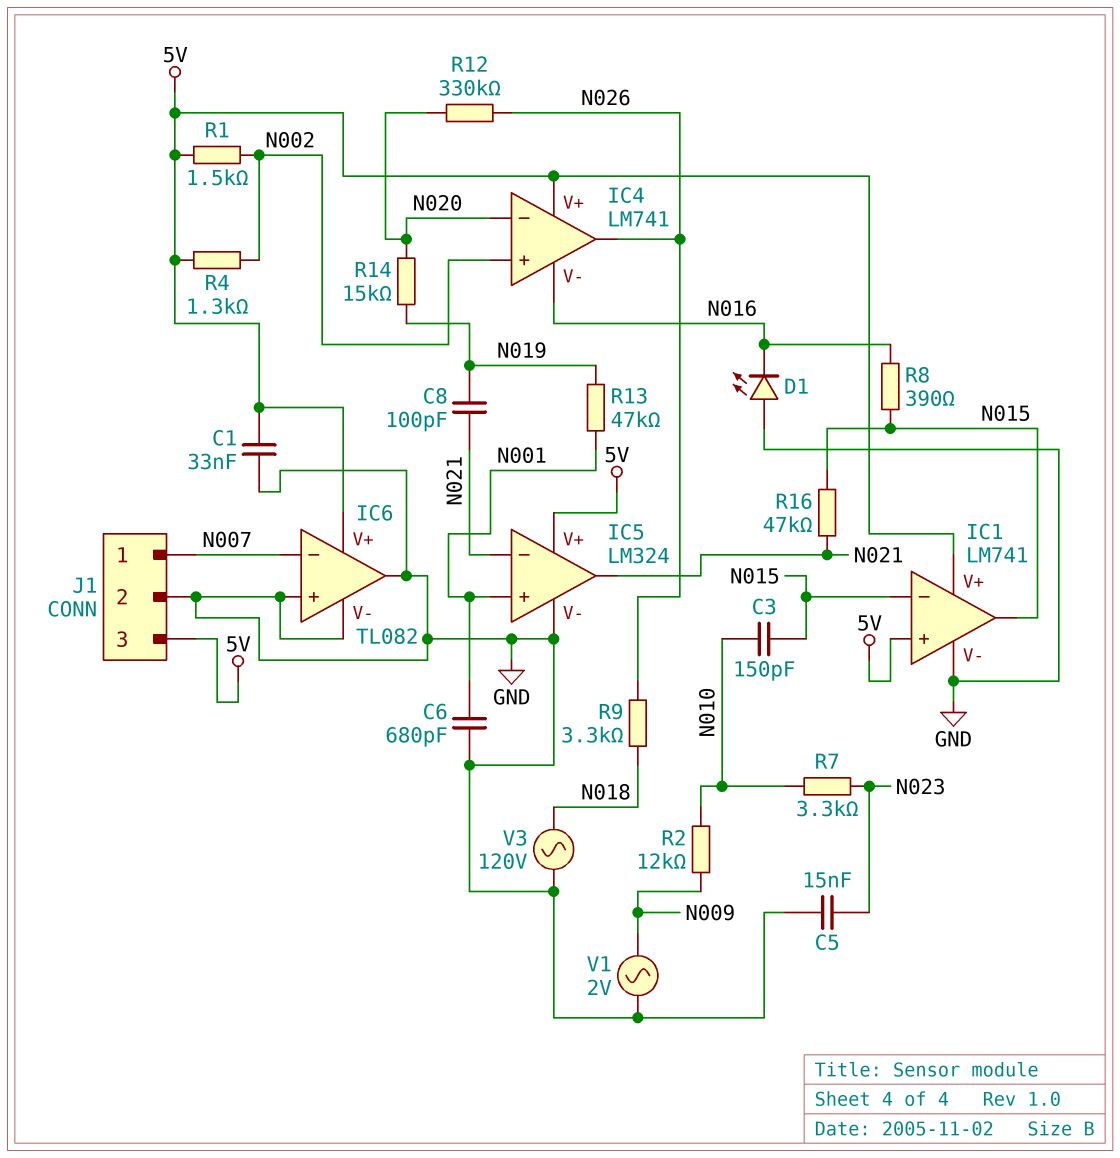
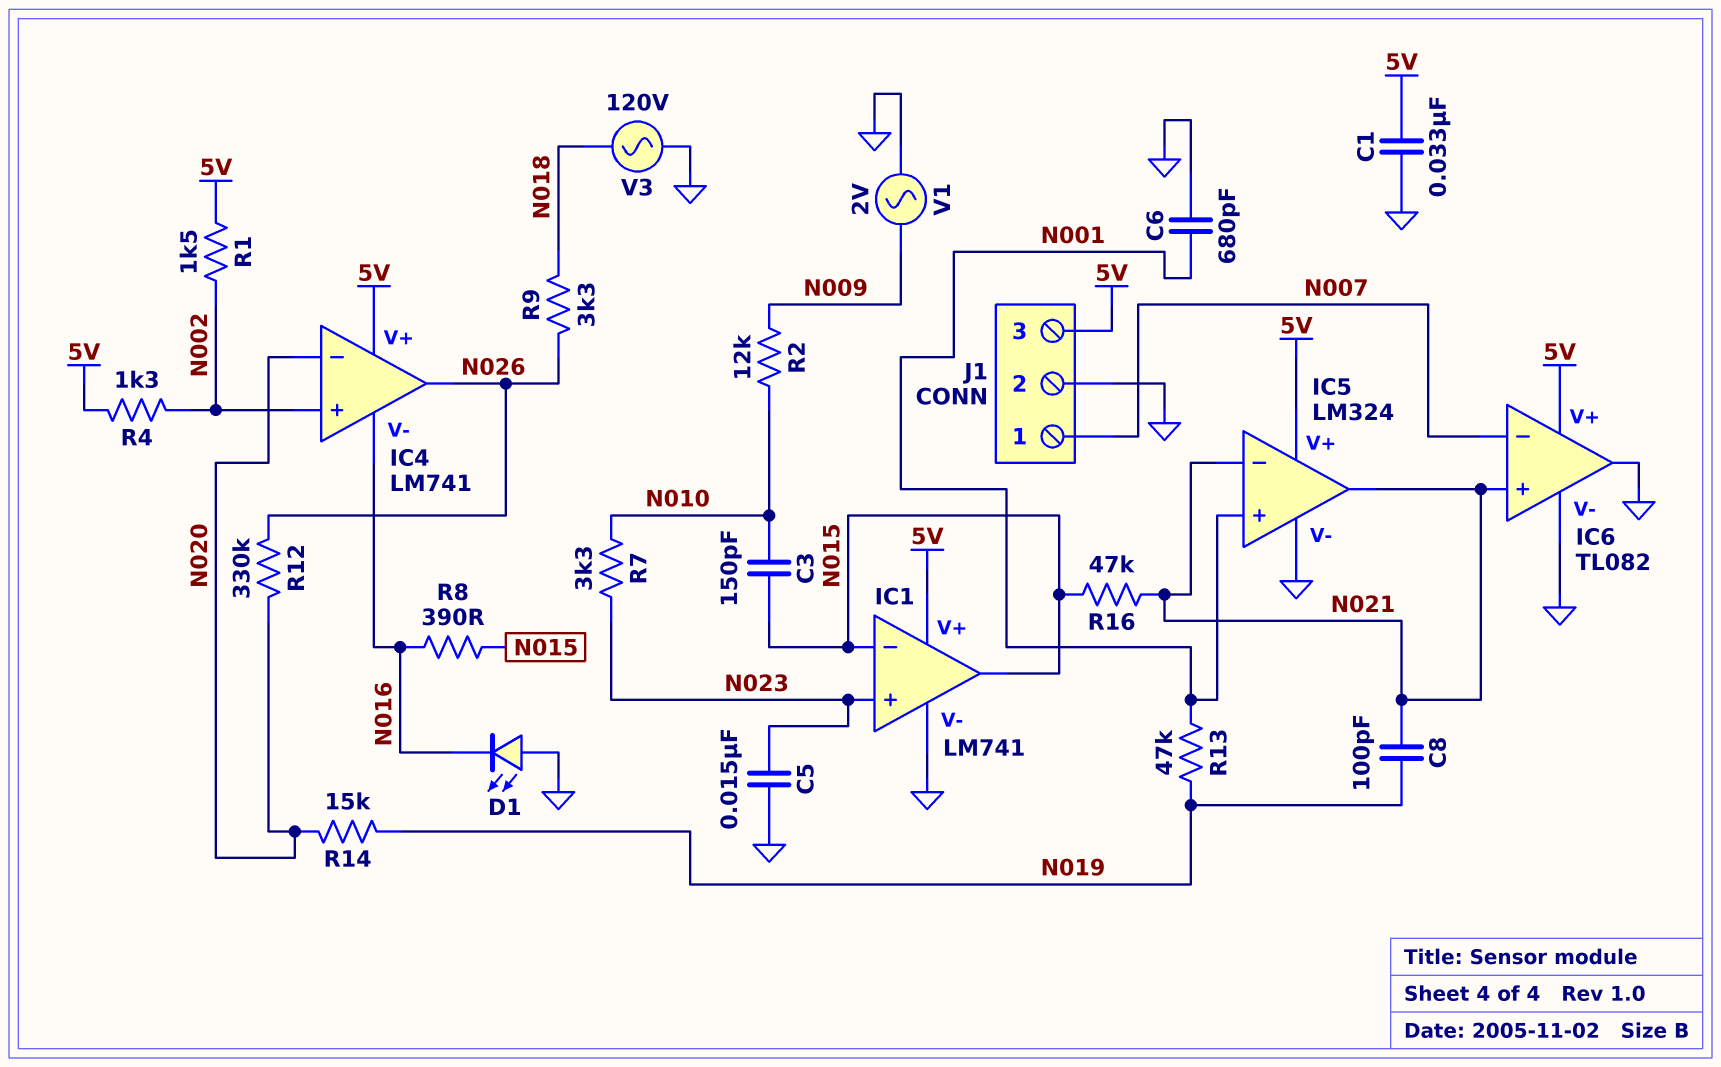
IC1 pin in+: 5V -> N023
IC6 pin in+: GND -> N021

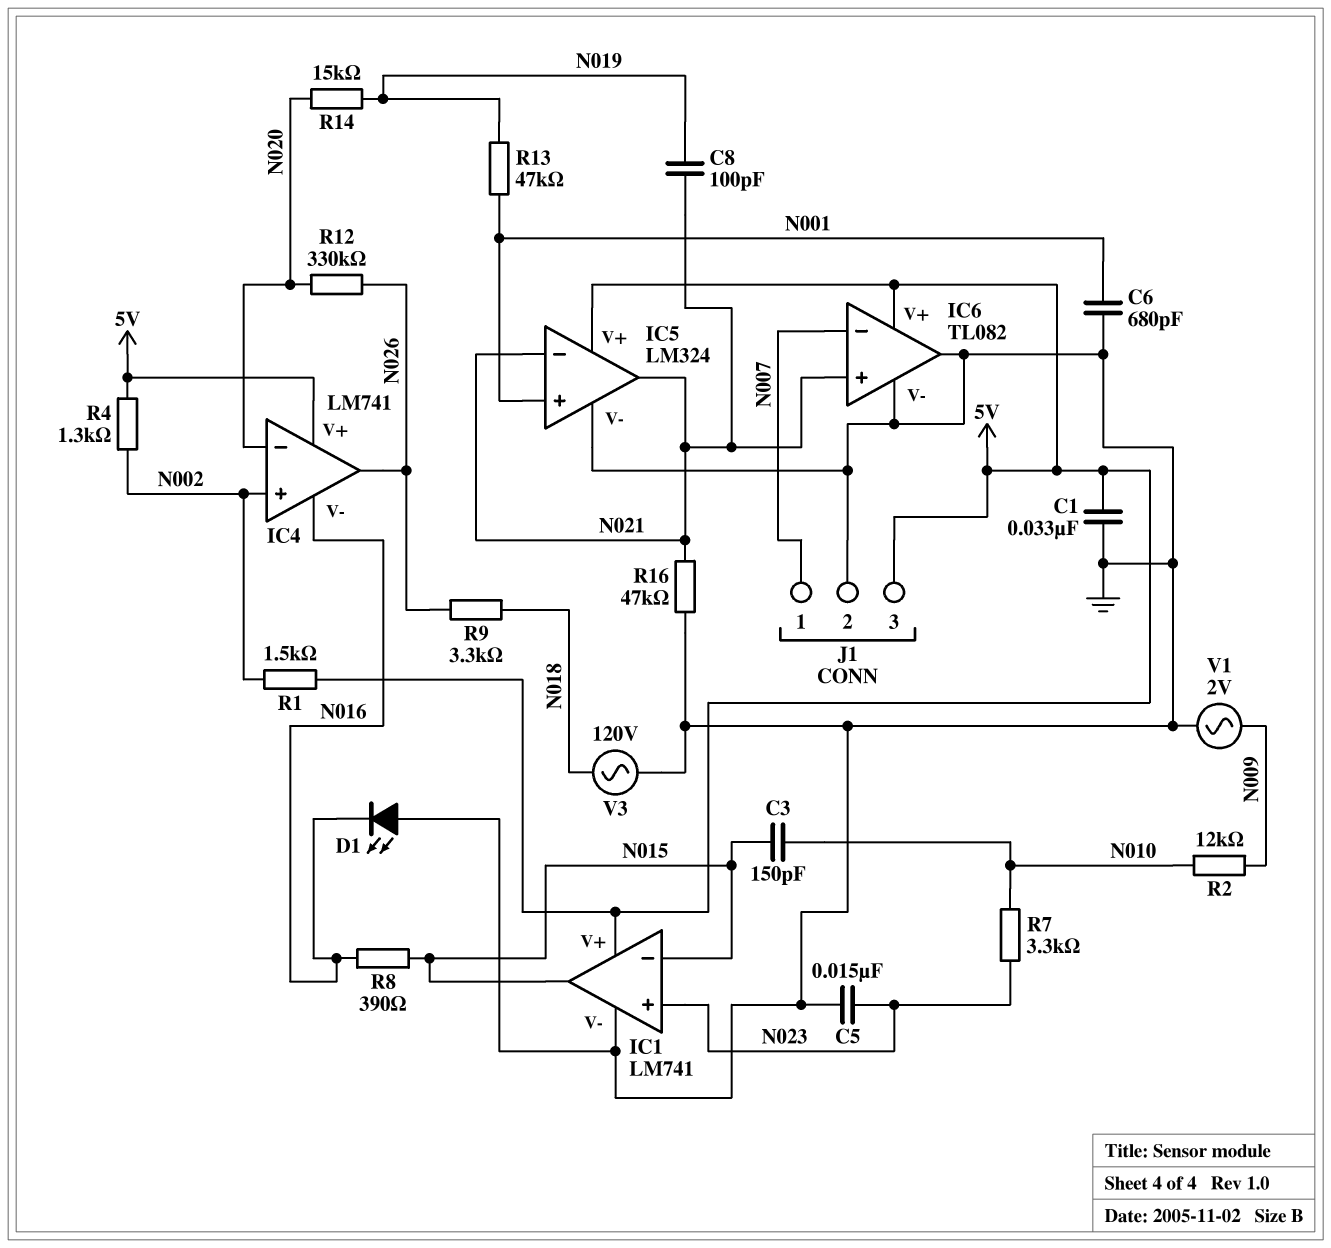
R16: 47k (N015, N021) -> 47k (GND, N021)

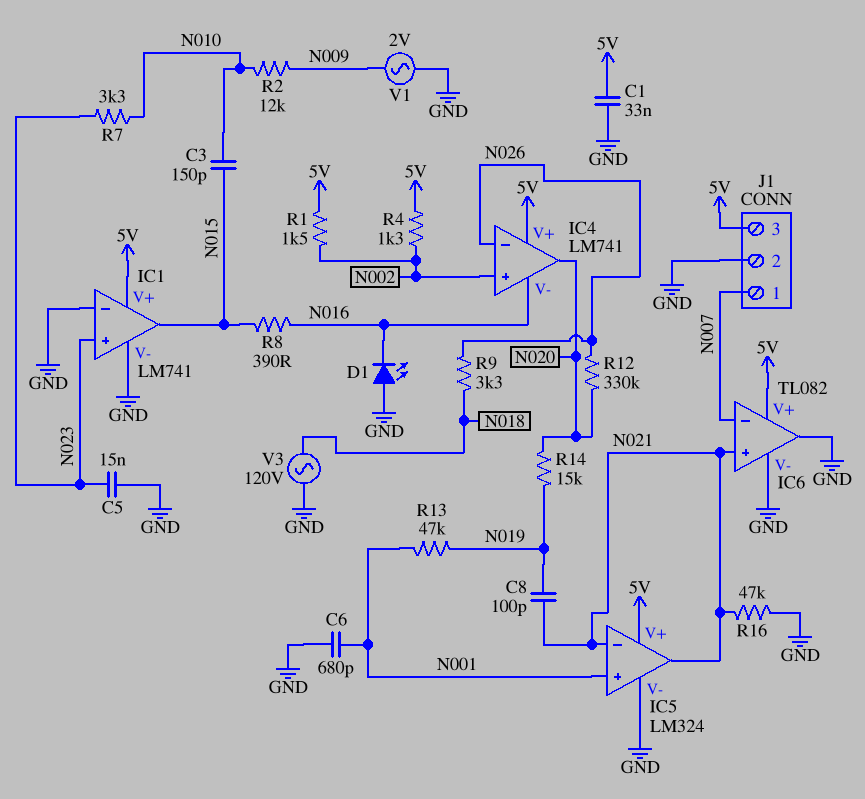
IC1 pin in-: N015 -> GND
IC4 pin in-: N020 -> N026
IC4 pin out: N026 -> N020

